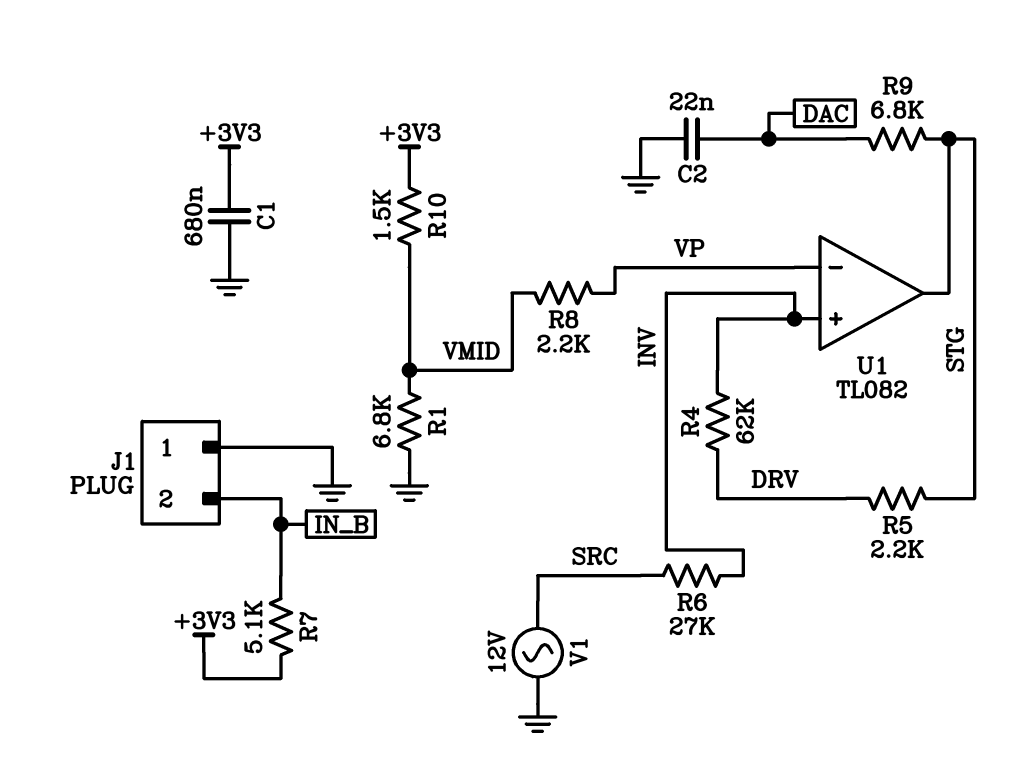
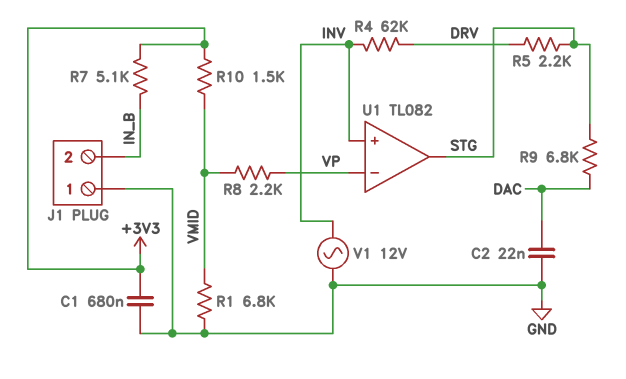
R6: 27k (INV, SRC) -> none
V1: AC 12V (GND, SRC) -> AC 12V (GND, INV)

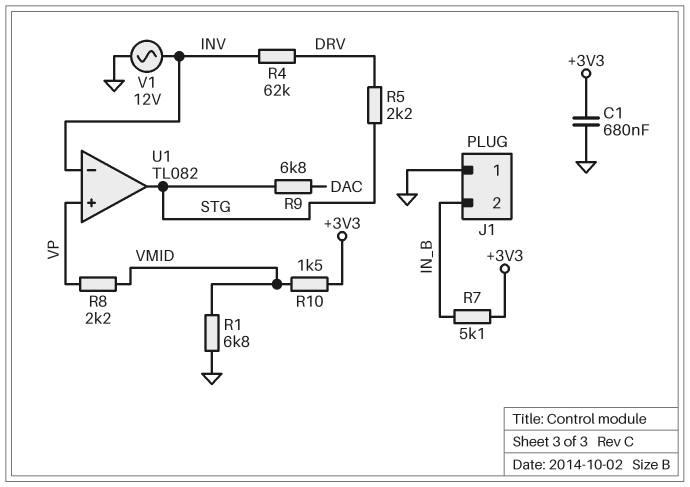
C2: 22nF (DAC, GND) -> none
U1 pin in+: INV -> VP
U1 pin in-: VP -> INV

